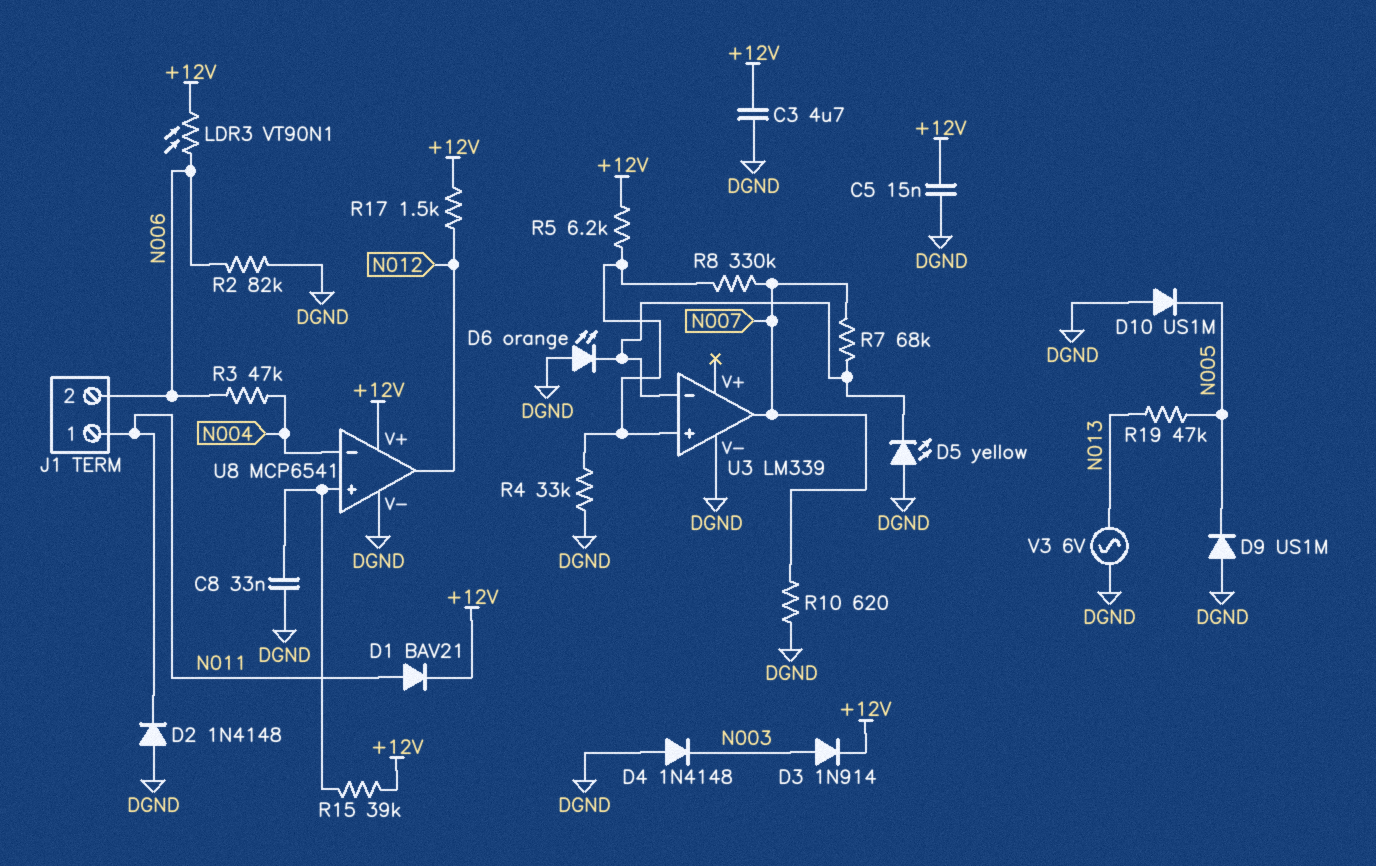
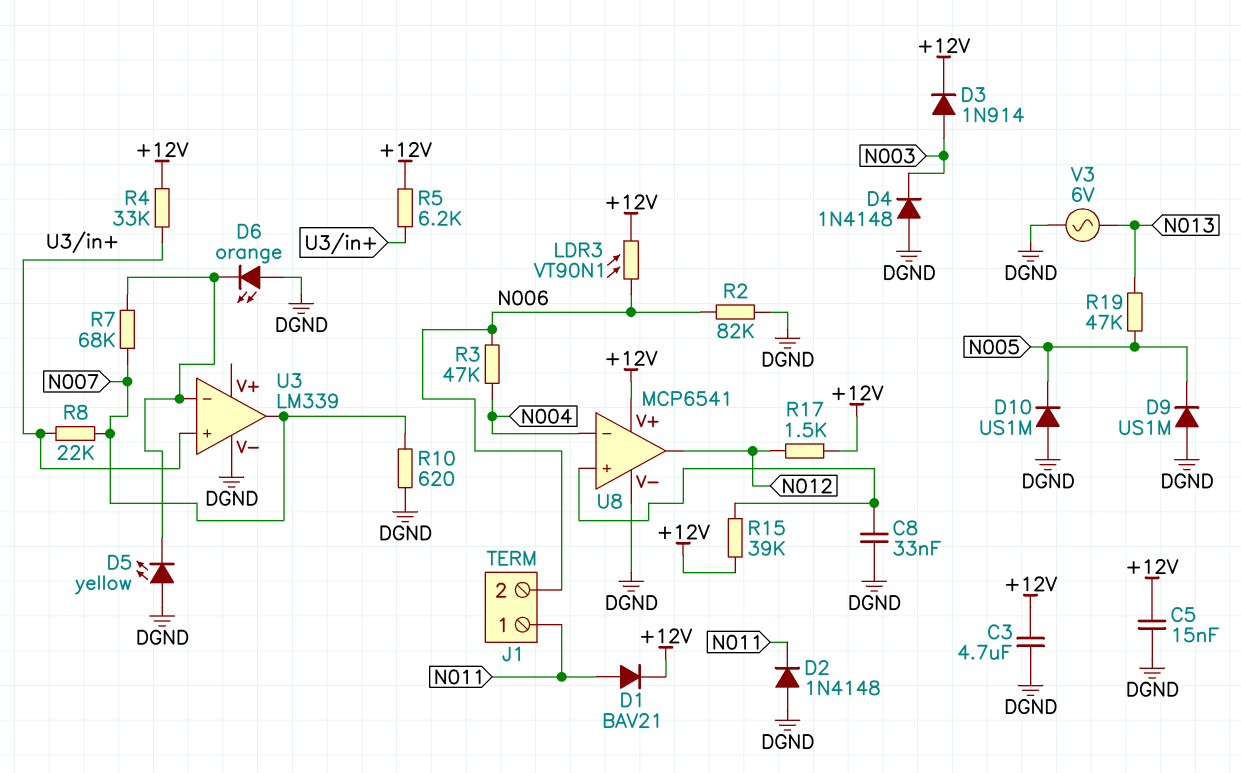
R4: 33k (DGND, U3/in+) -> 33k (+12V, U3/in+)
R8: 330k (N007, U3/in+) -> 22k (N007, U3/in+)

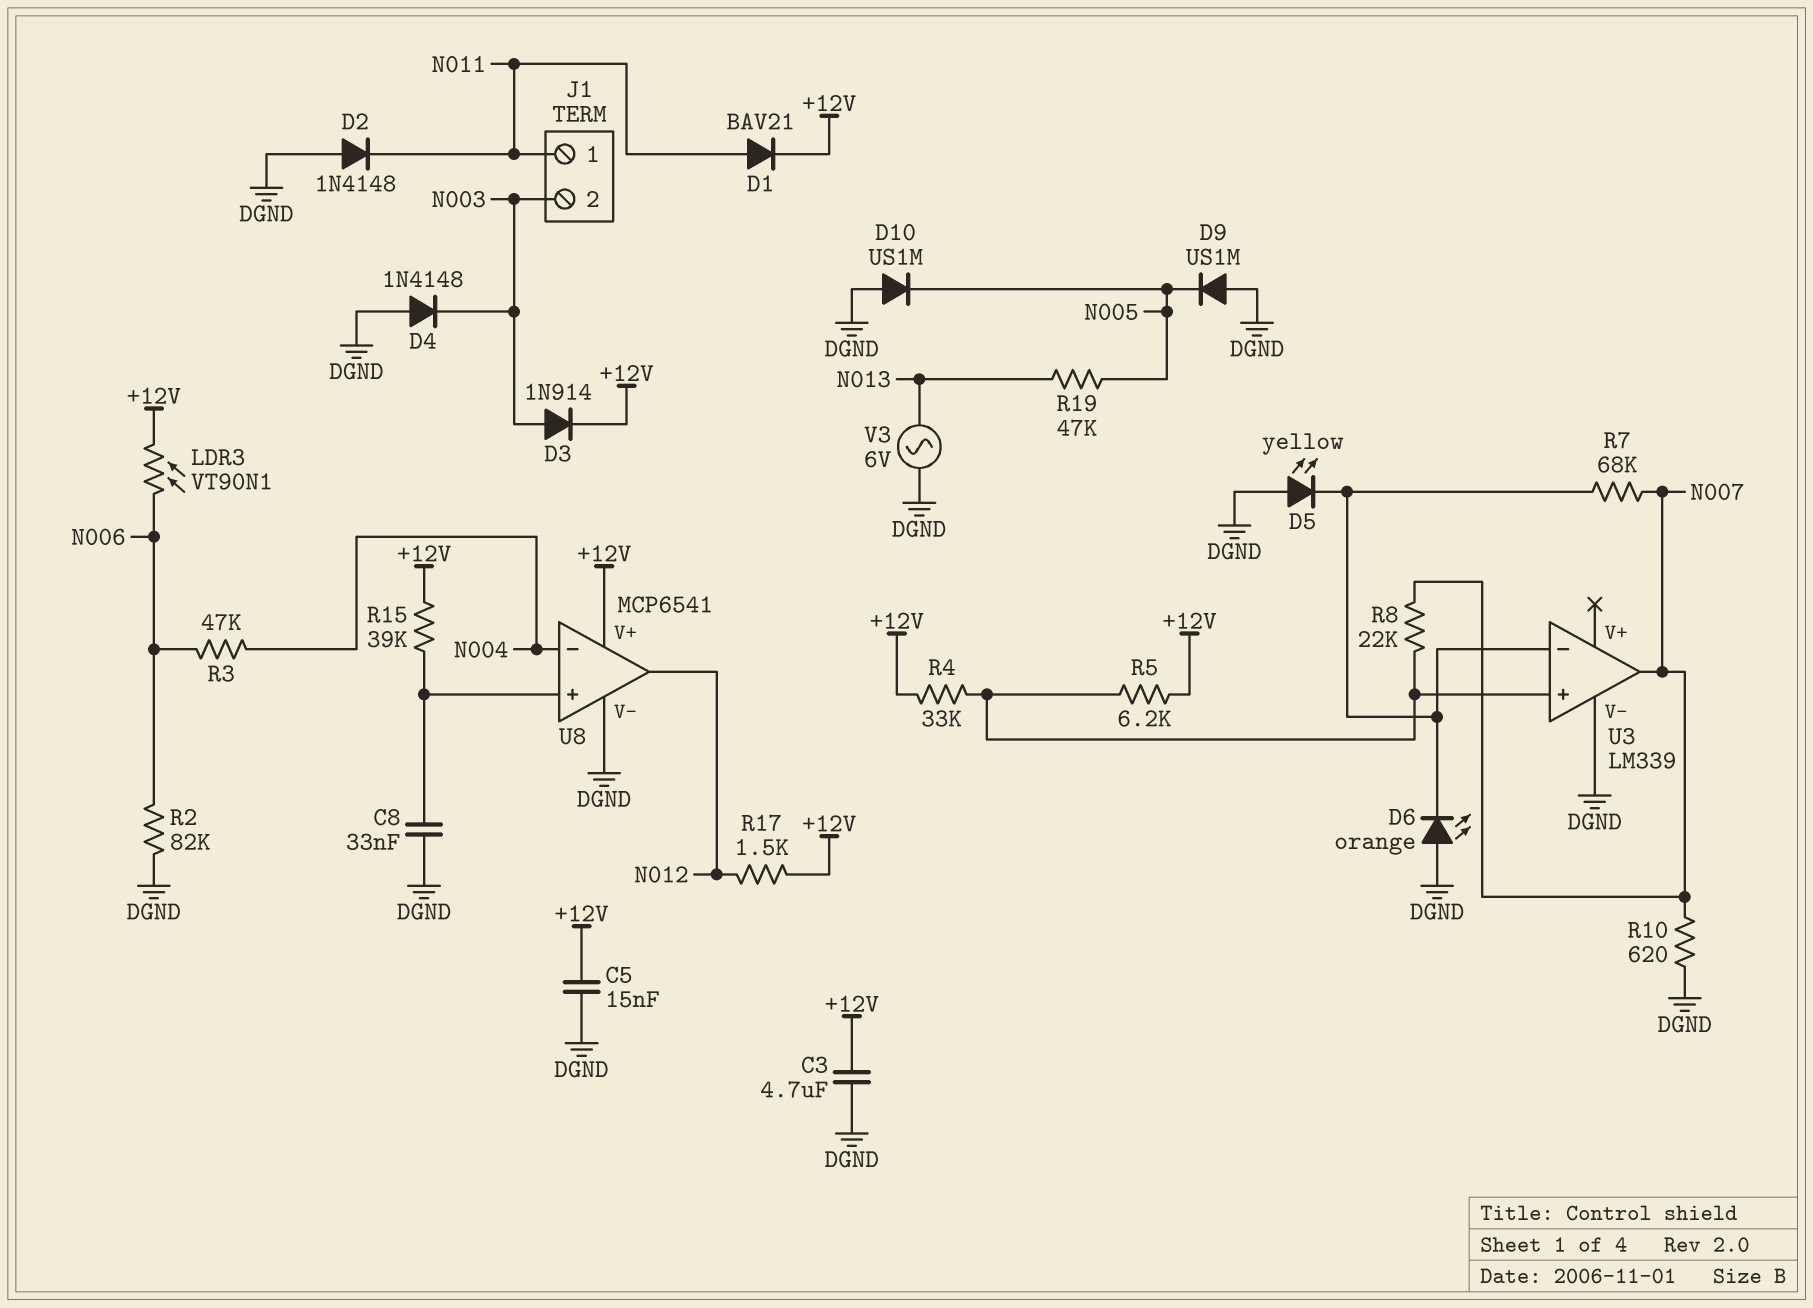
J1 pin 2: N006 -> N003

